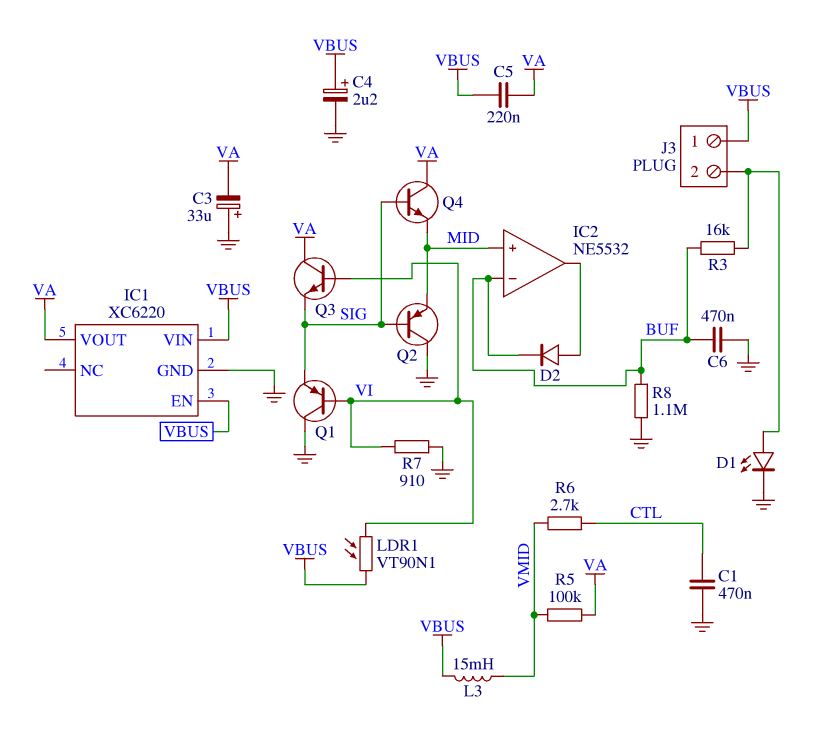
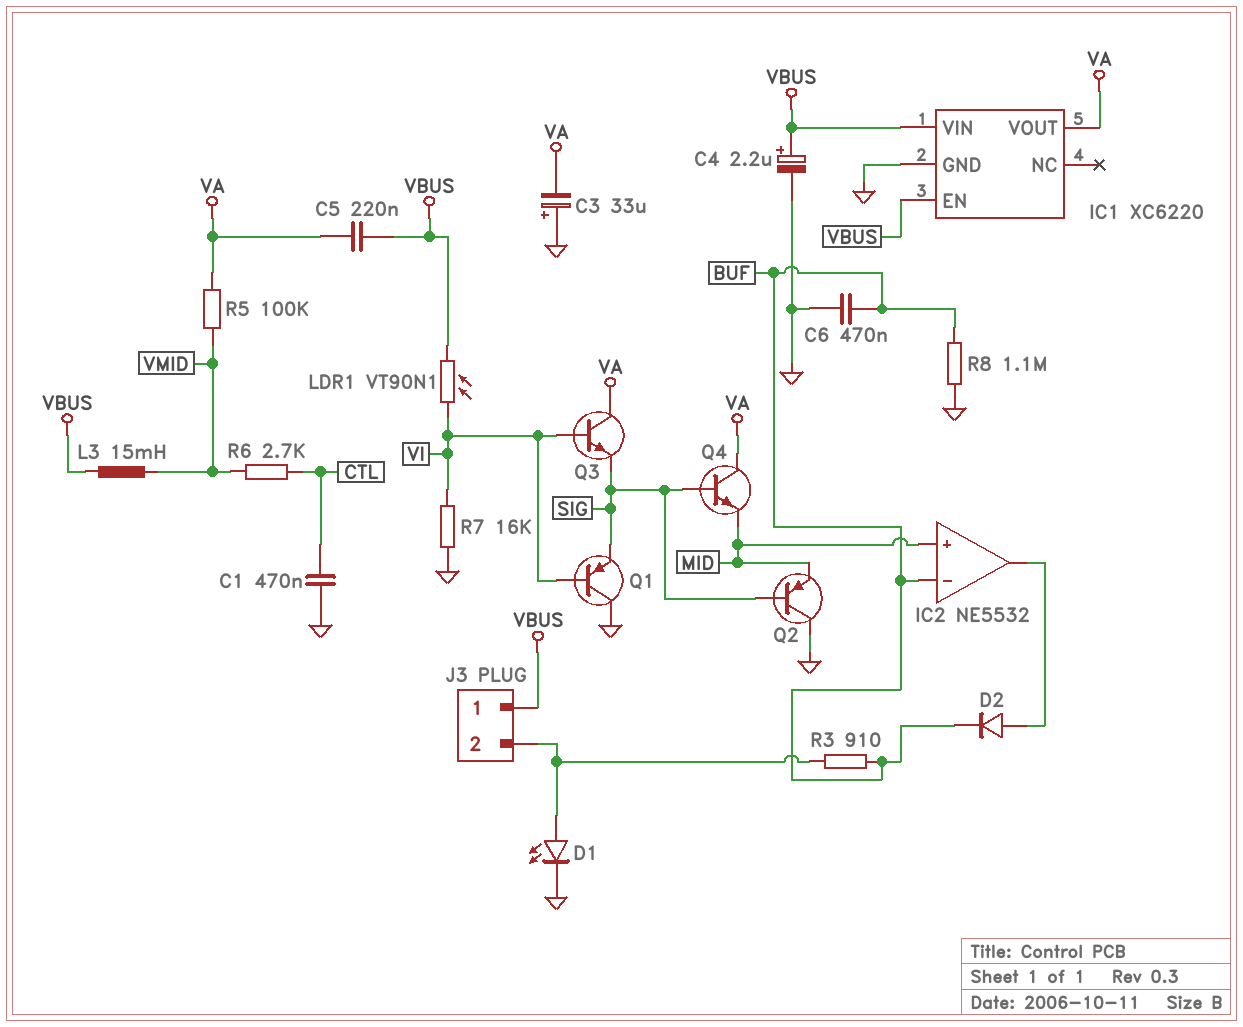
R3: 16k (BUF, J3/2) -> 910 (BUF, J3/2)
R7: 910 (GND, VI) -> 16k (GND, VI)

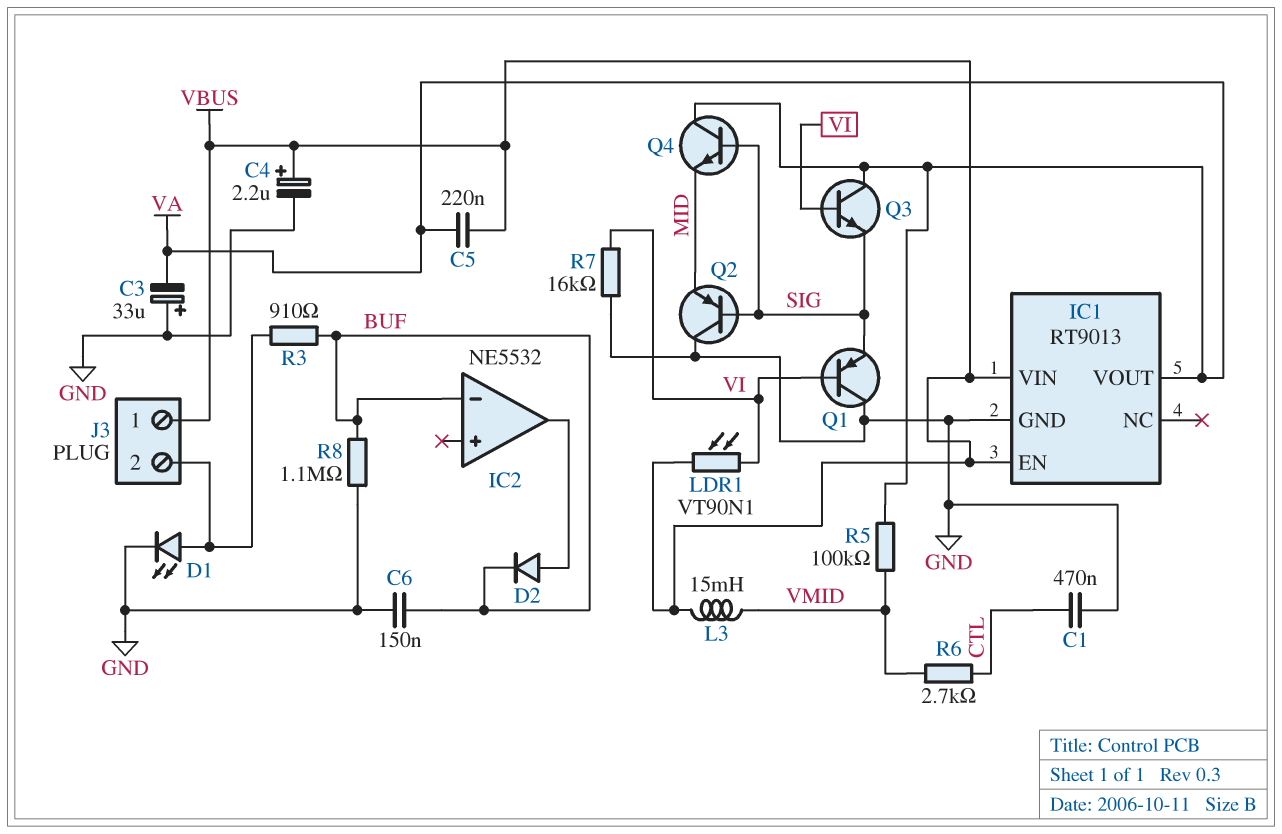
C6: 470nF (BUF, GND) -> 150nF (BUF, GND)
IC1: XC6220 -> RT9013
IC2 pin in+: MID -> none

